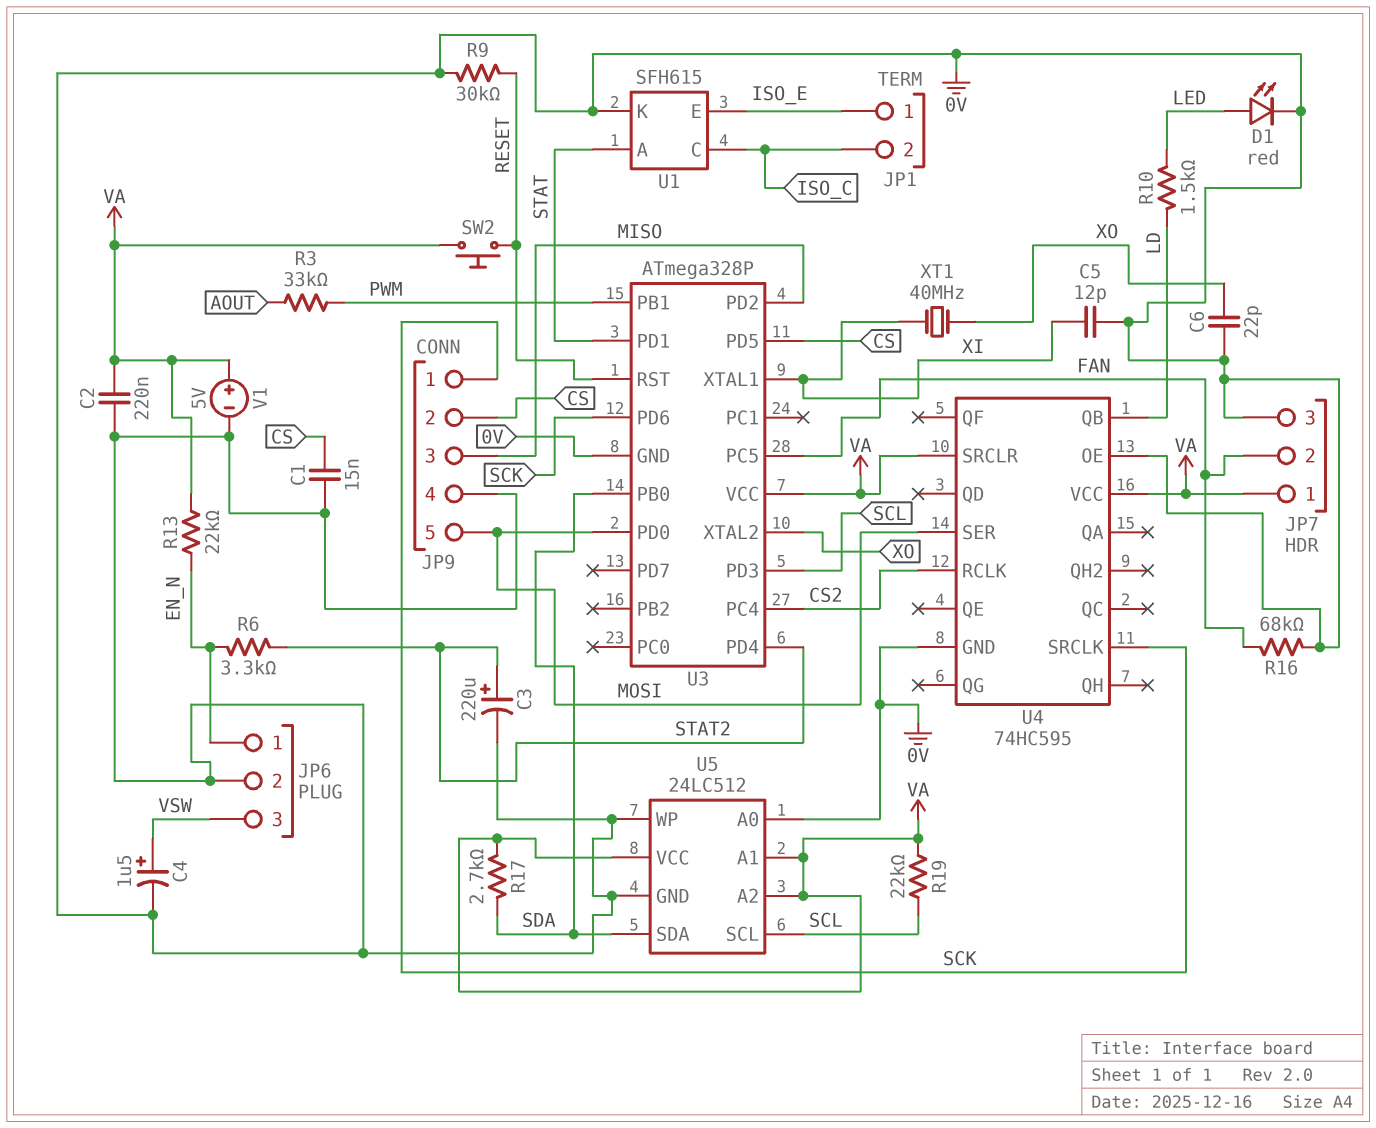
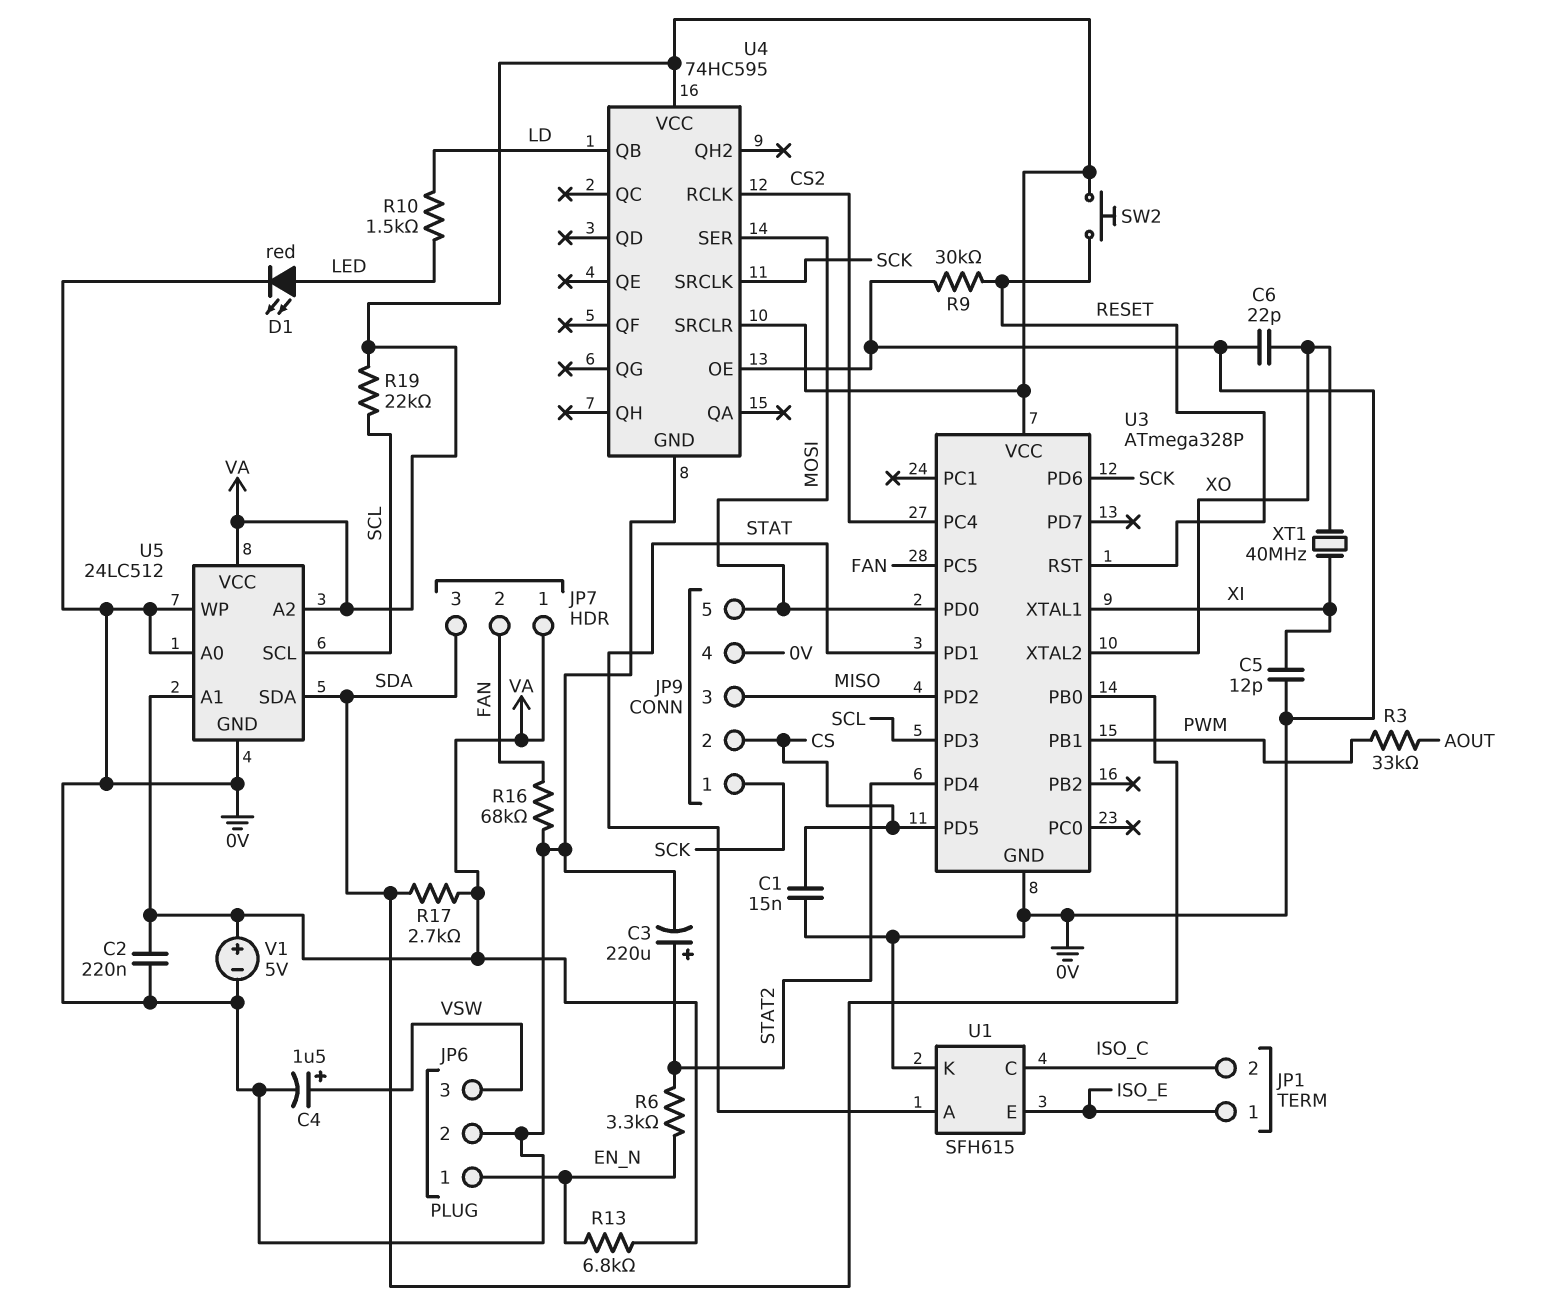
JP7 pin 3: 0V -> SDA
R13: 22k (EN_N, VA) -> 6.8k (EN_N, VA)

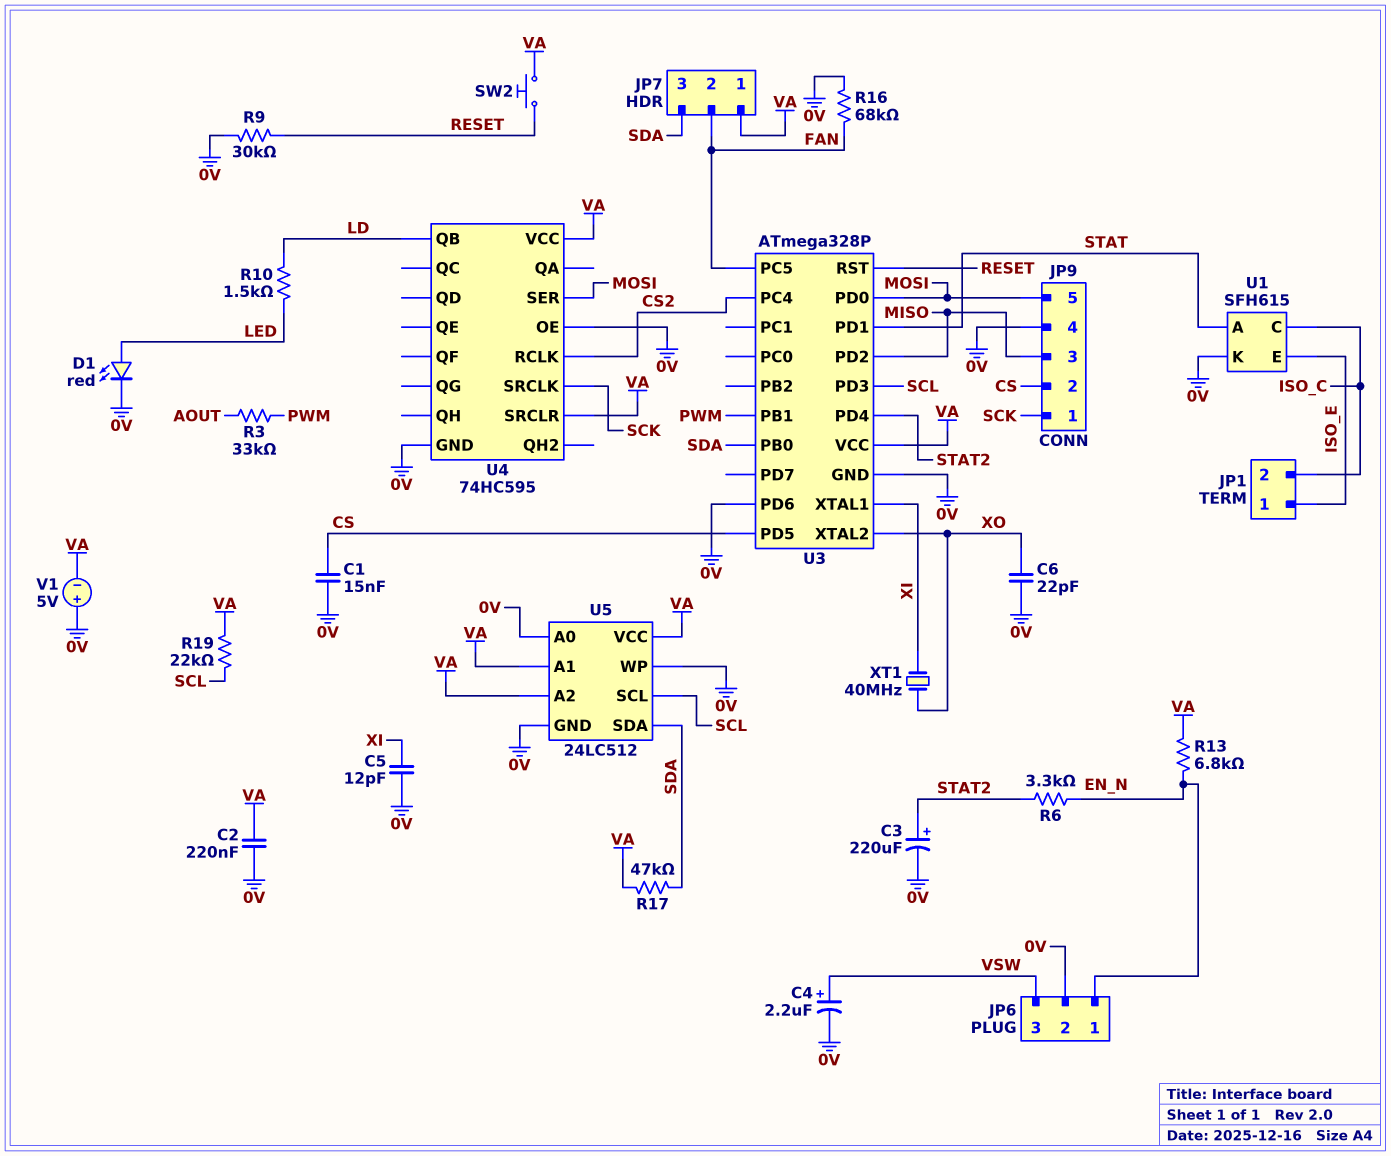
C4: 1.5uF (plus VSW, minus 0V) -> 2.2uF (plus VSW, minus 0V)
R17: 2.7k (SDA, VA) -> 47k (SDA, VA)
U3 pin PD6: SCK -> 0V
V1: 5V (plus VA, minus 0V) -> 5V (plus 0V, minus VA)

